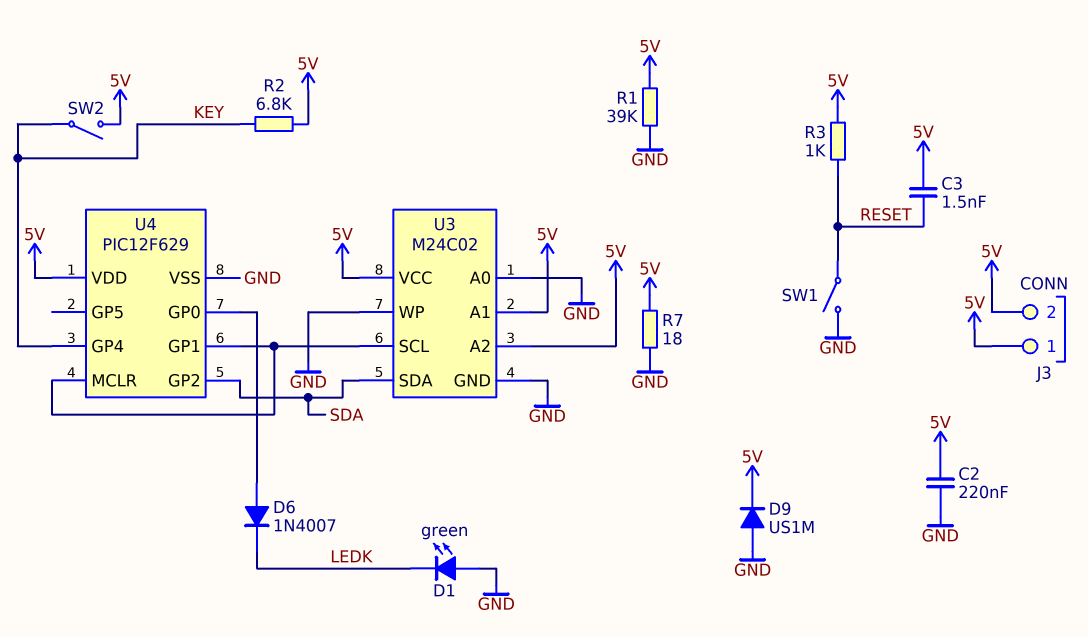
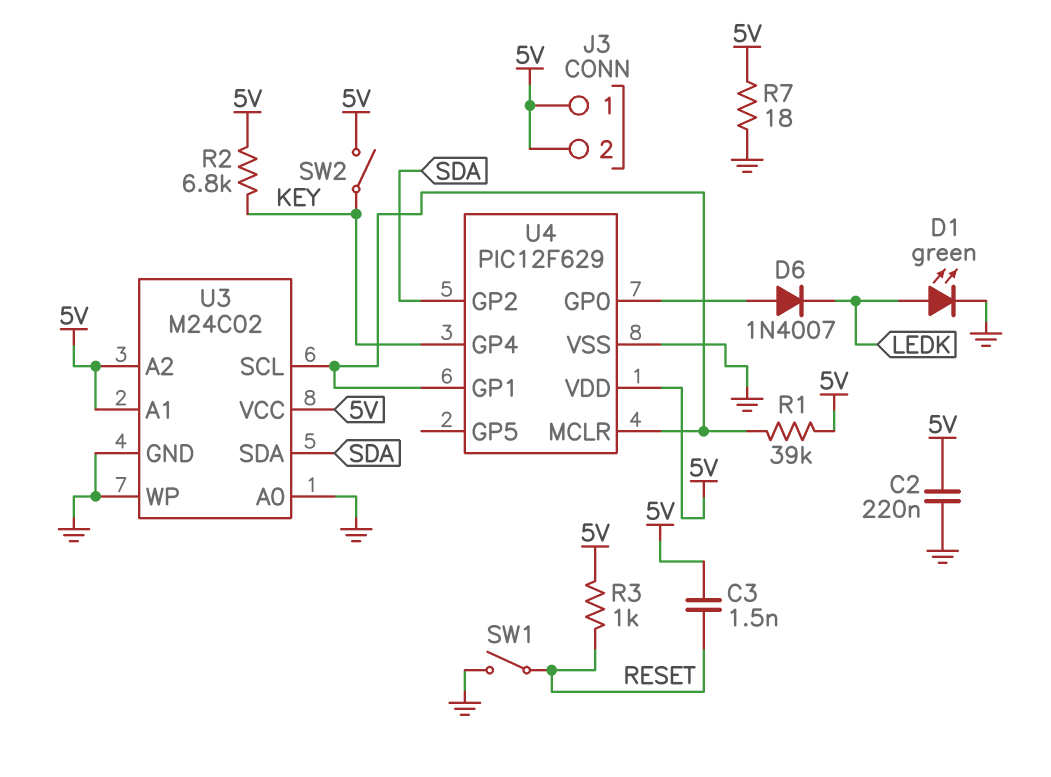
D1: LED green (A GND, K LEDK) -> LED green (A LEDK, K GND)
D9: diode US1M (A GND, K 5V) -> none
R1: 39k (5V, GND) -> 39k (5V, U3/SCL)

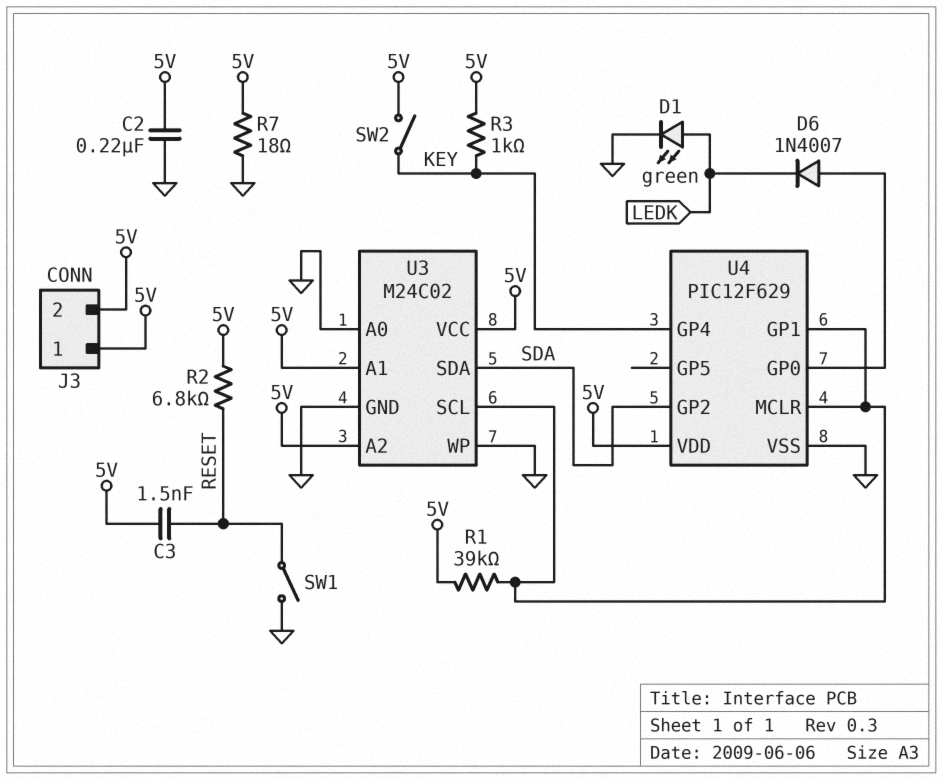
R2: 6.8k (5V, KEY) -> 6.8k (5V, RESET)
R3: 1k (5V, RESET) -> 1k (5V, KEY)

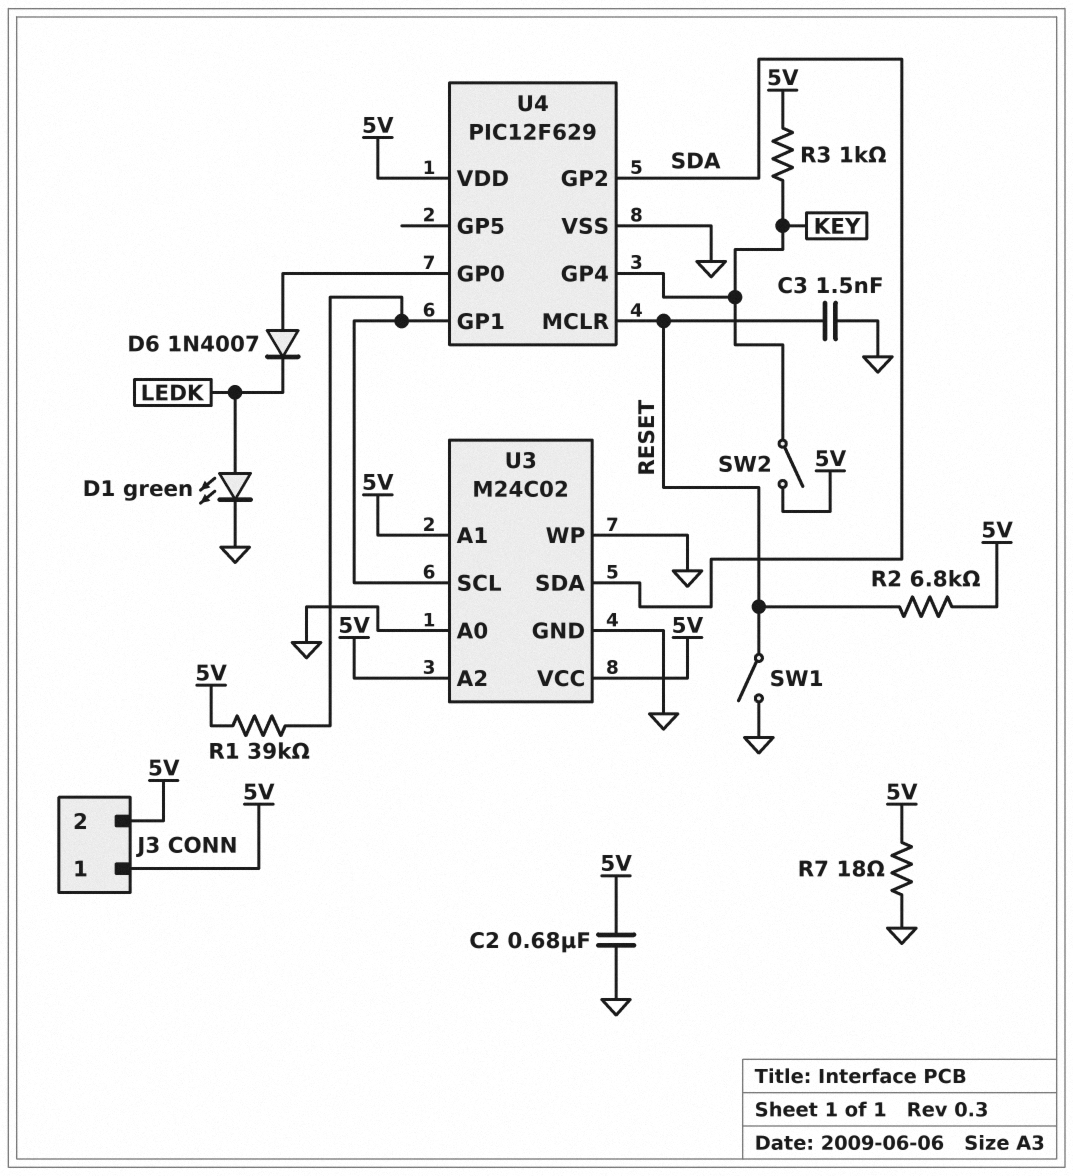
C2: 220nF (5V, GND) -> 680nF (5V, GND)
C3: 1.5nF (5V, RESET) -> 1.5nF (GND, RESET)
U4 pin MCLR: U3/SCL -> RESET

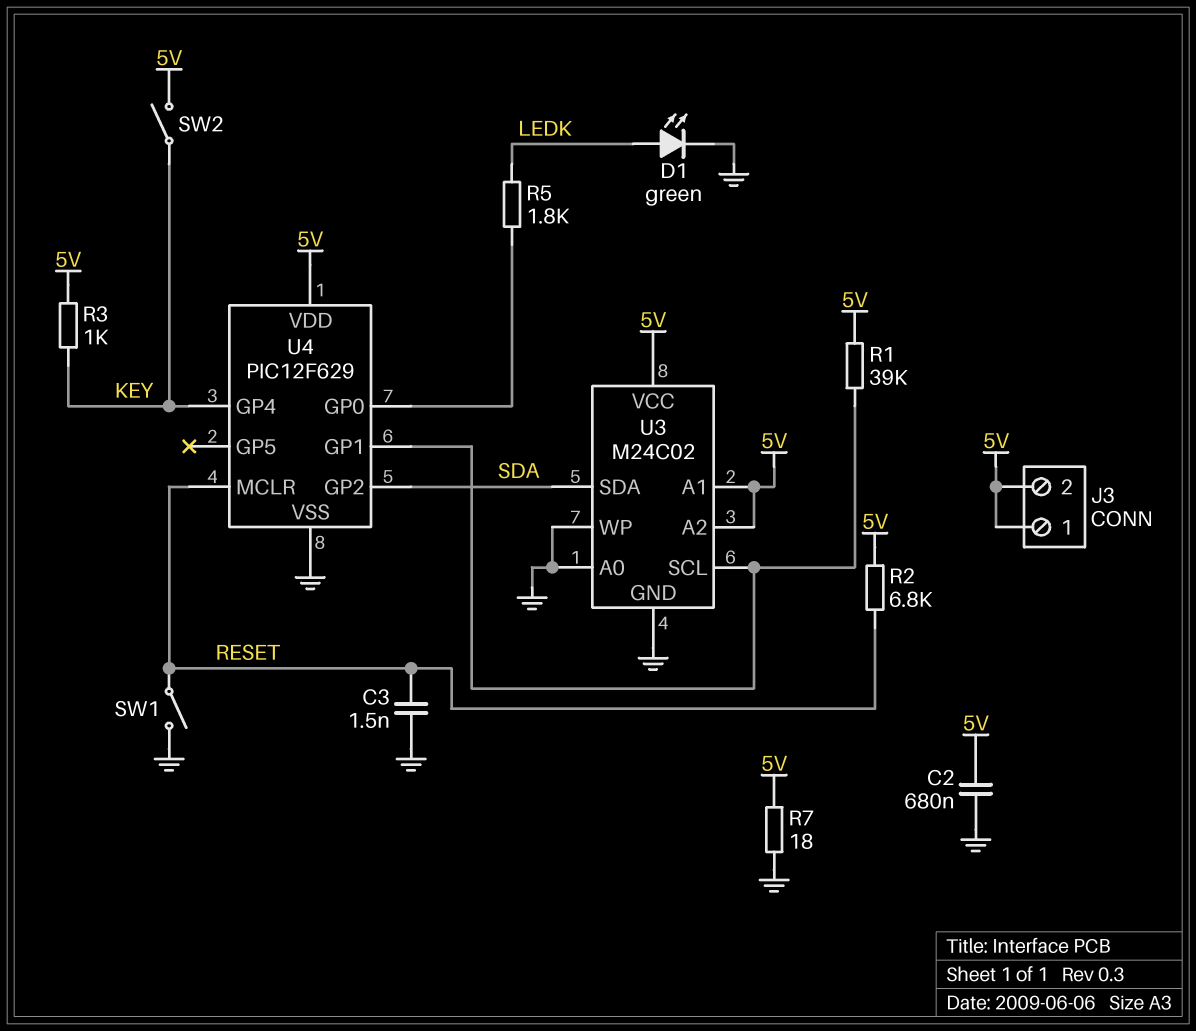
D6: diode 1N4007 (A U4/GP0, K LEDK) -> none
R5: none -> 1.8k (LEDK, U4/GP0)

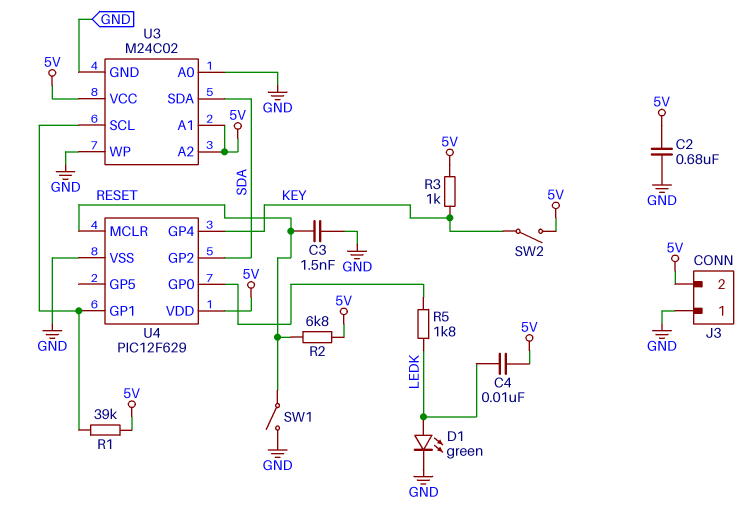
C4: none -> 10nF (5V, LEDK)
J3 pin 1: 5V -> GND
R7: 18 (5V, GND) -> none

